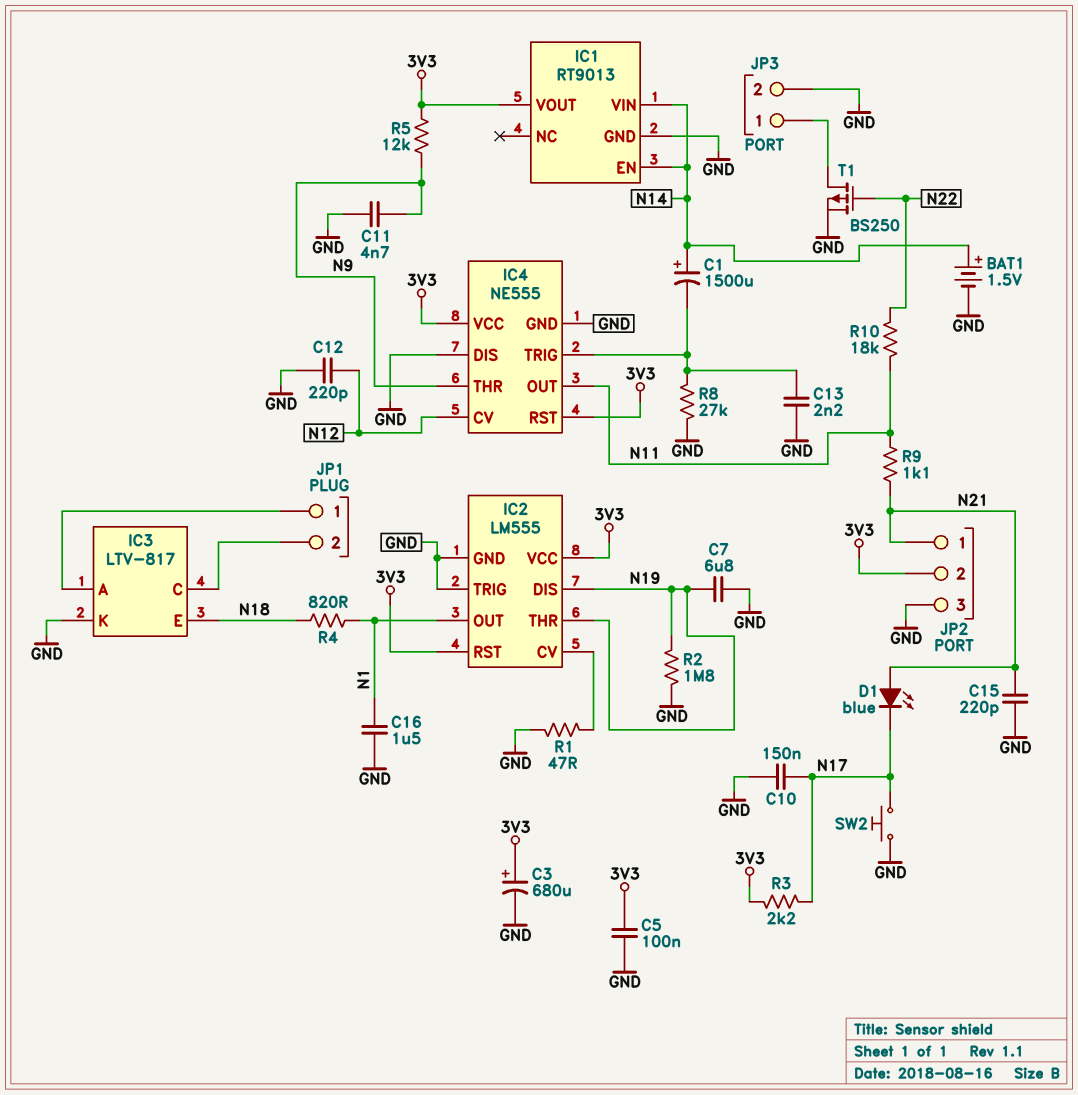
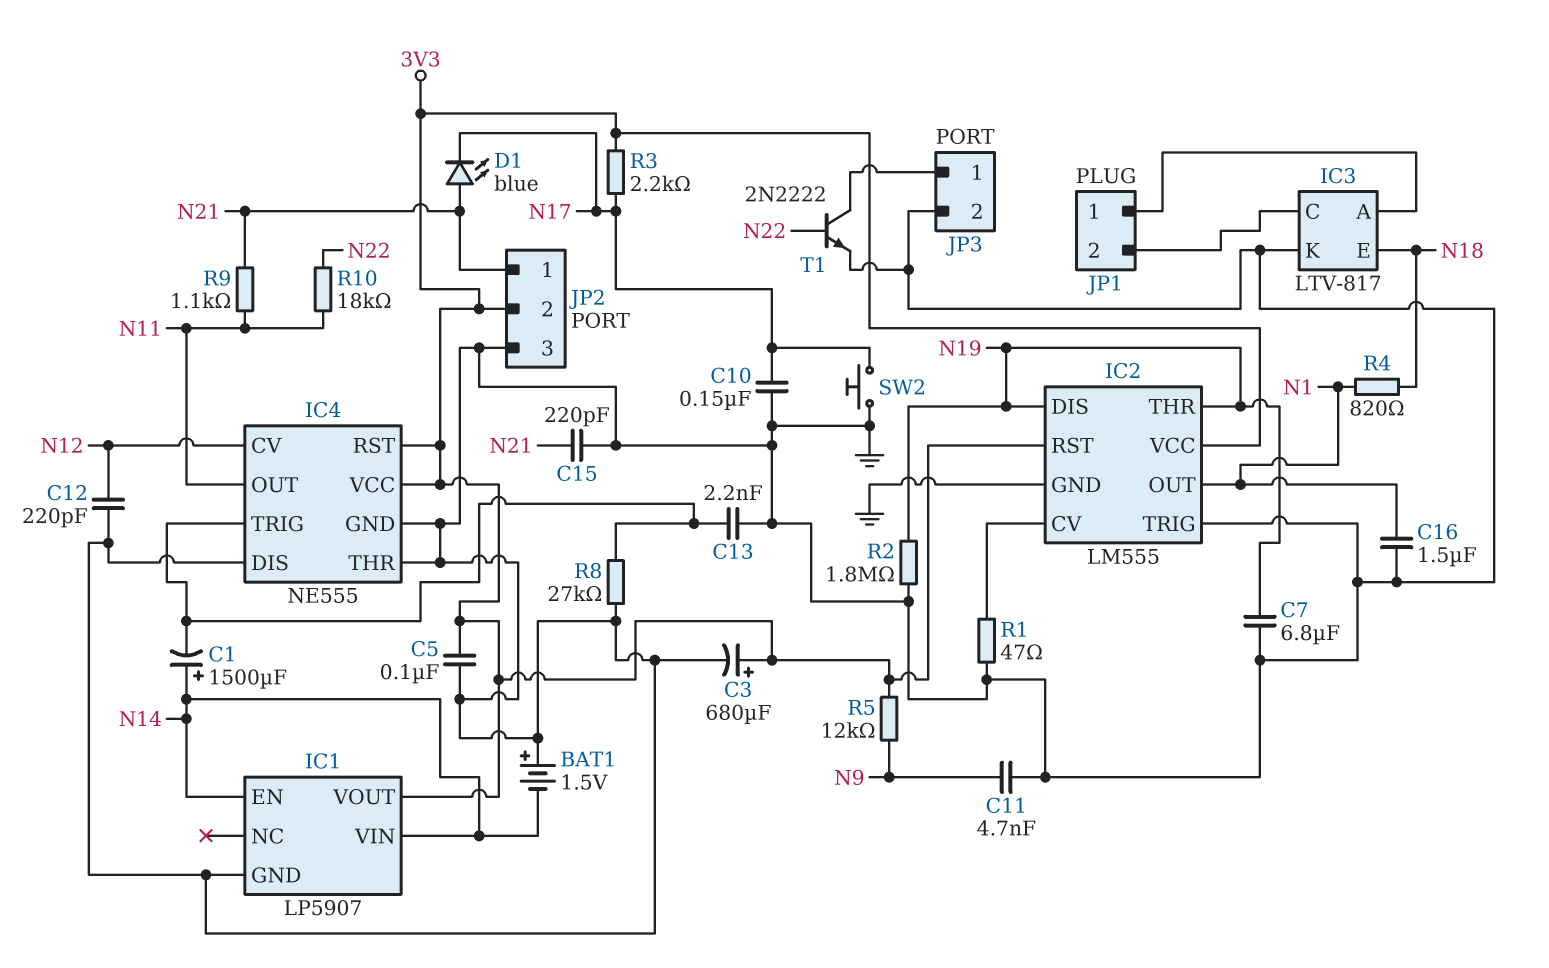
BAT1: 1.5V (plus N14, minus GND) -> 1.5V (plus GND, minus N14)
IC1: RT9013 -> LP5907
IC4 pin THR: N9 -> GND
T1: PMOS BS250 (G N22, D JP3/1, S GND) -> NPN 2N2222 (B N22, C JP3/1, E GND)

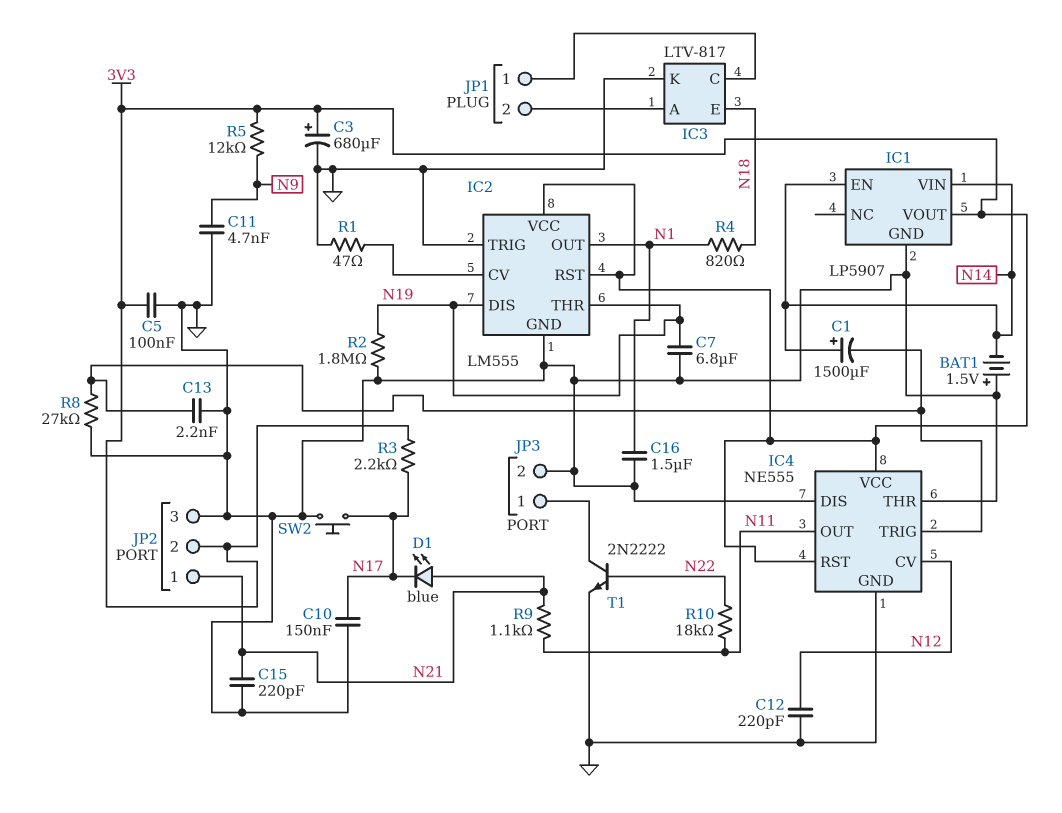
JP1 pin 1: IC3/A -> IC3/C
JP1 pin 2: IC3/C -> IC3/A

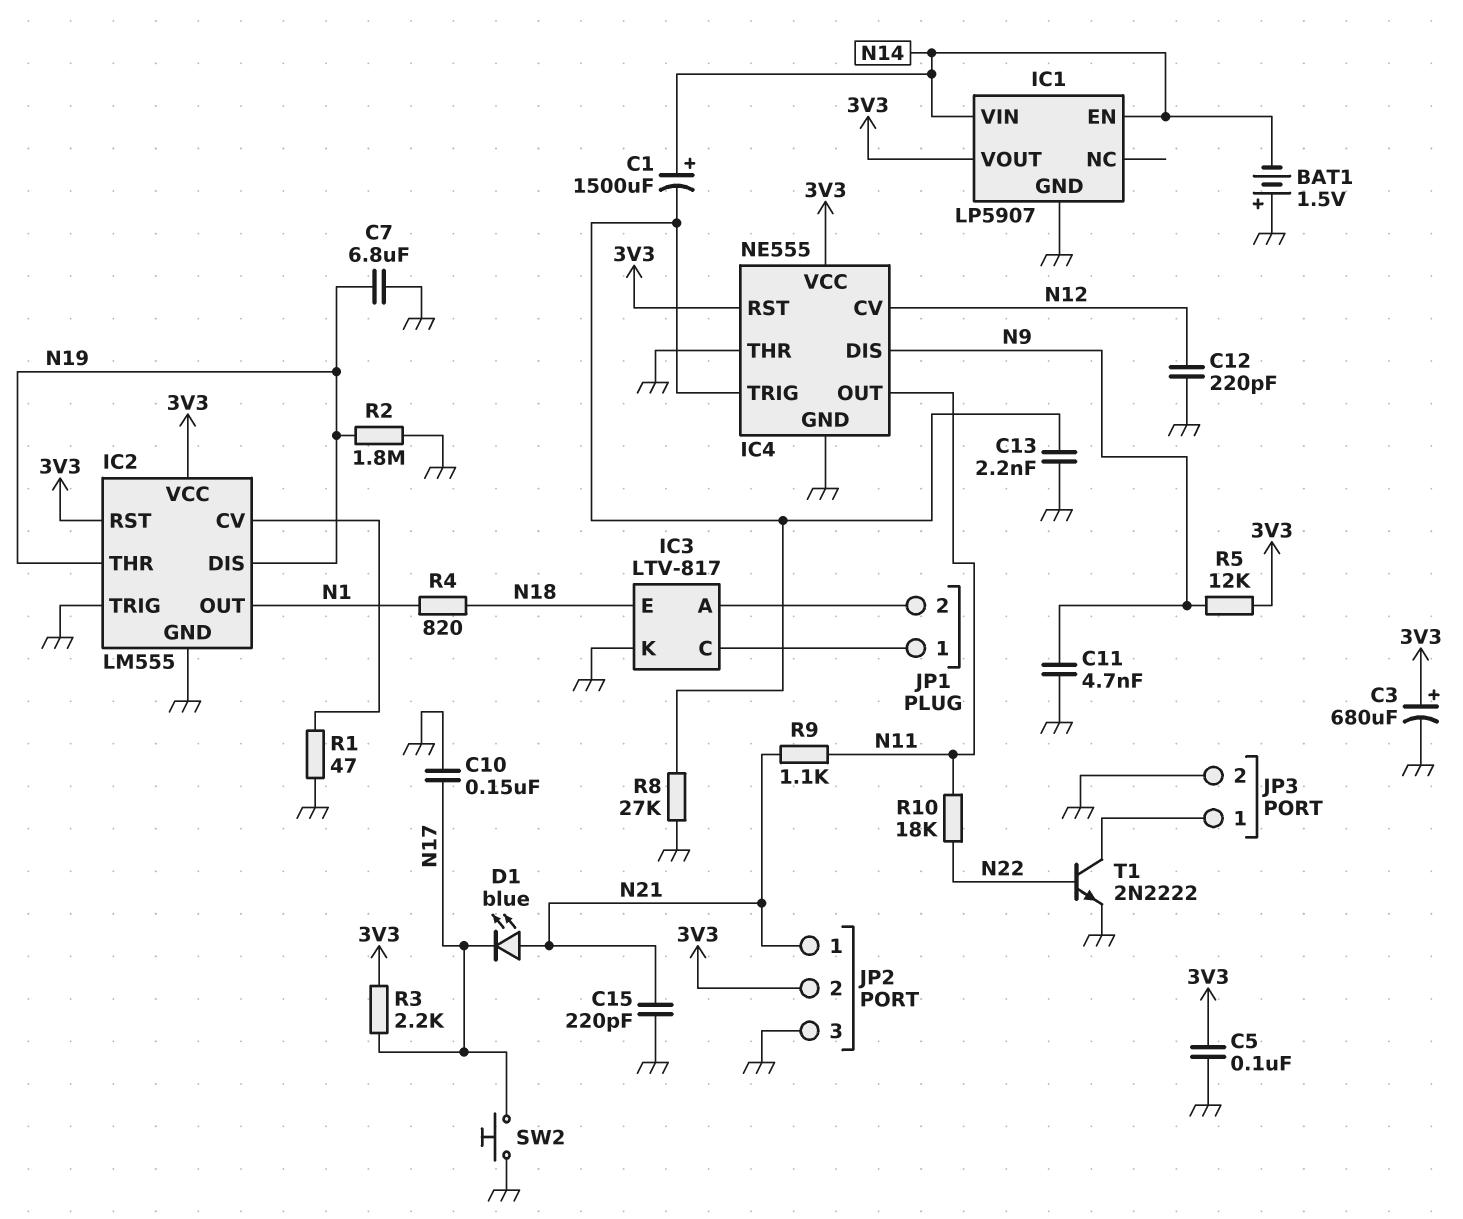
C16: 1.5uF (GND, N1) -> none
IC4 pin DIS: GND -> N9

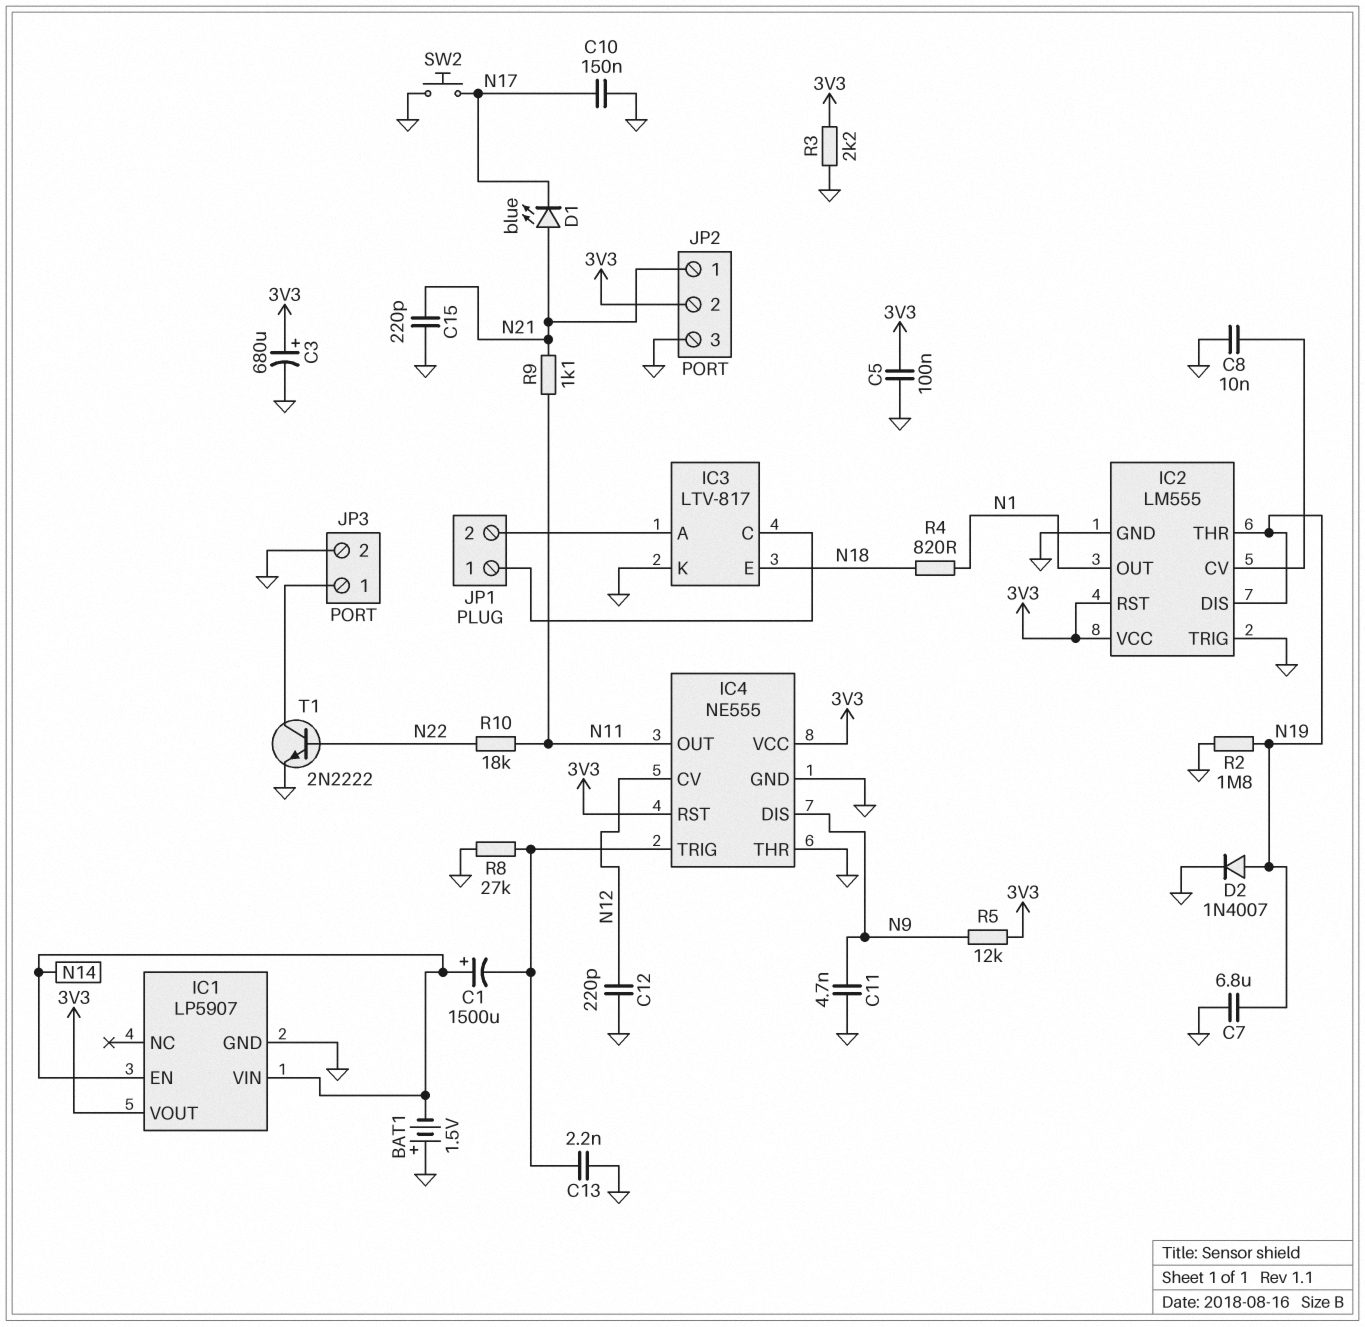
C8: none -> 10nF (GND, IC2/CV)
D2: none -> diode 1N4007 (A N19, K GND)
R1: 47 (GND, IC2/CV) -> none
R3: 2.2k (3V3, N17) -> 2.2k (3V3, GND)

